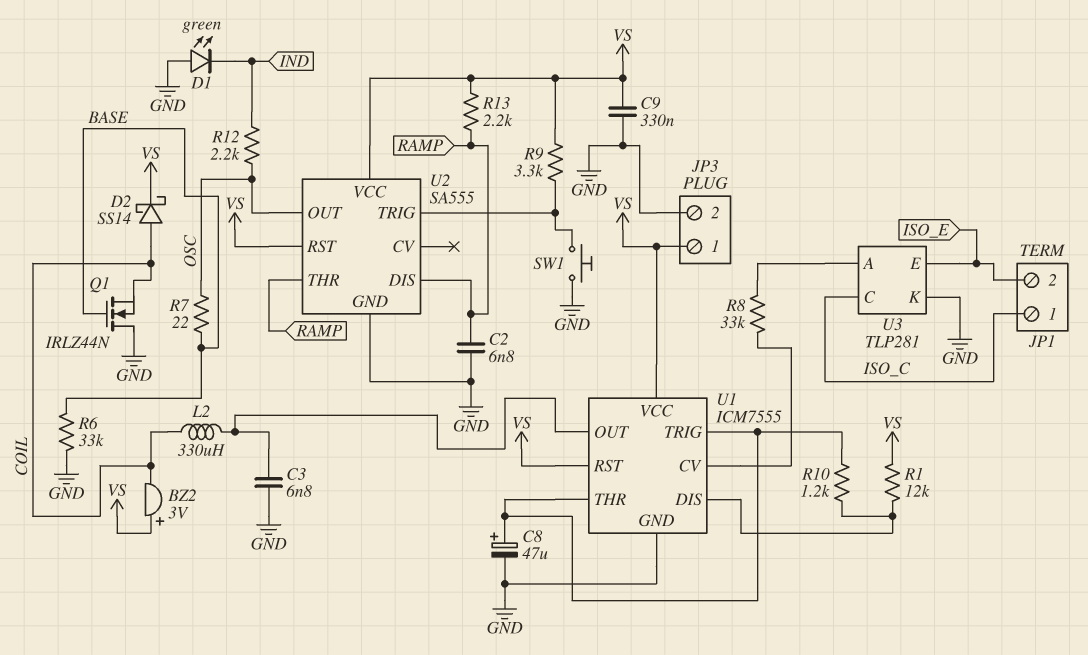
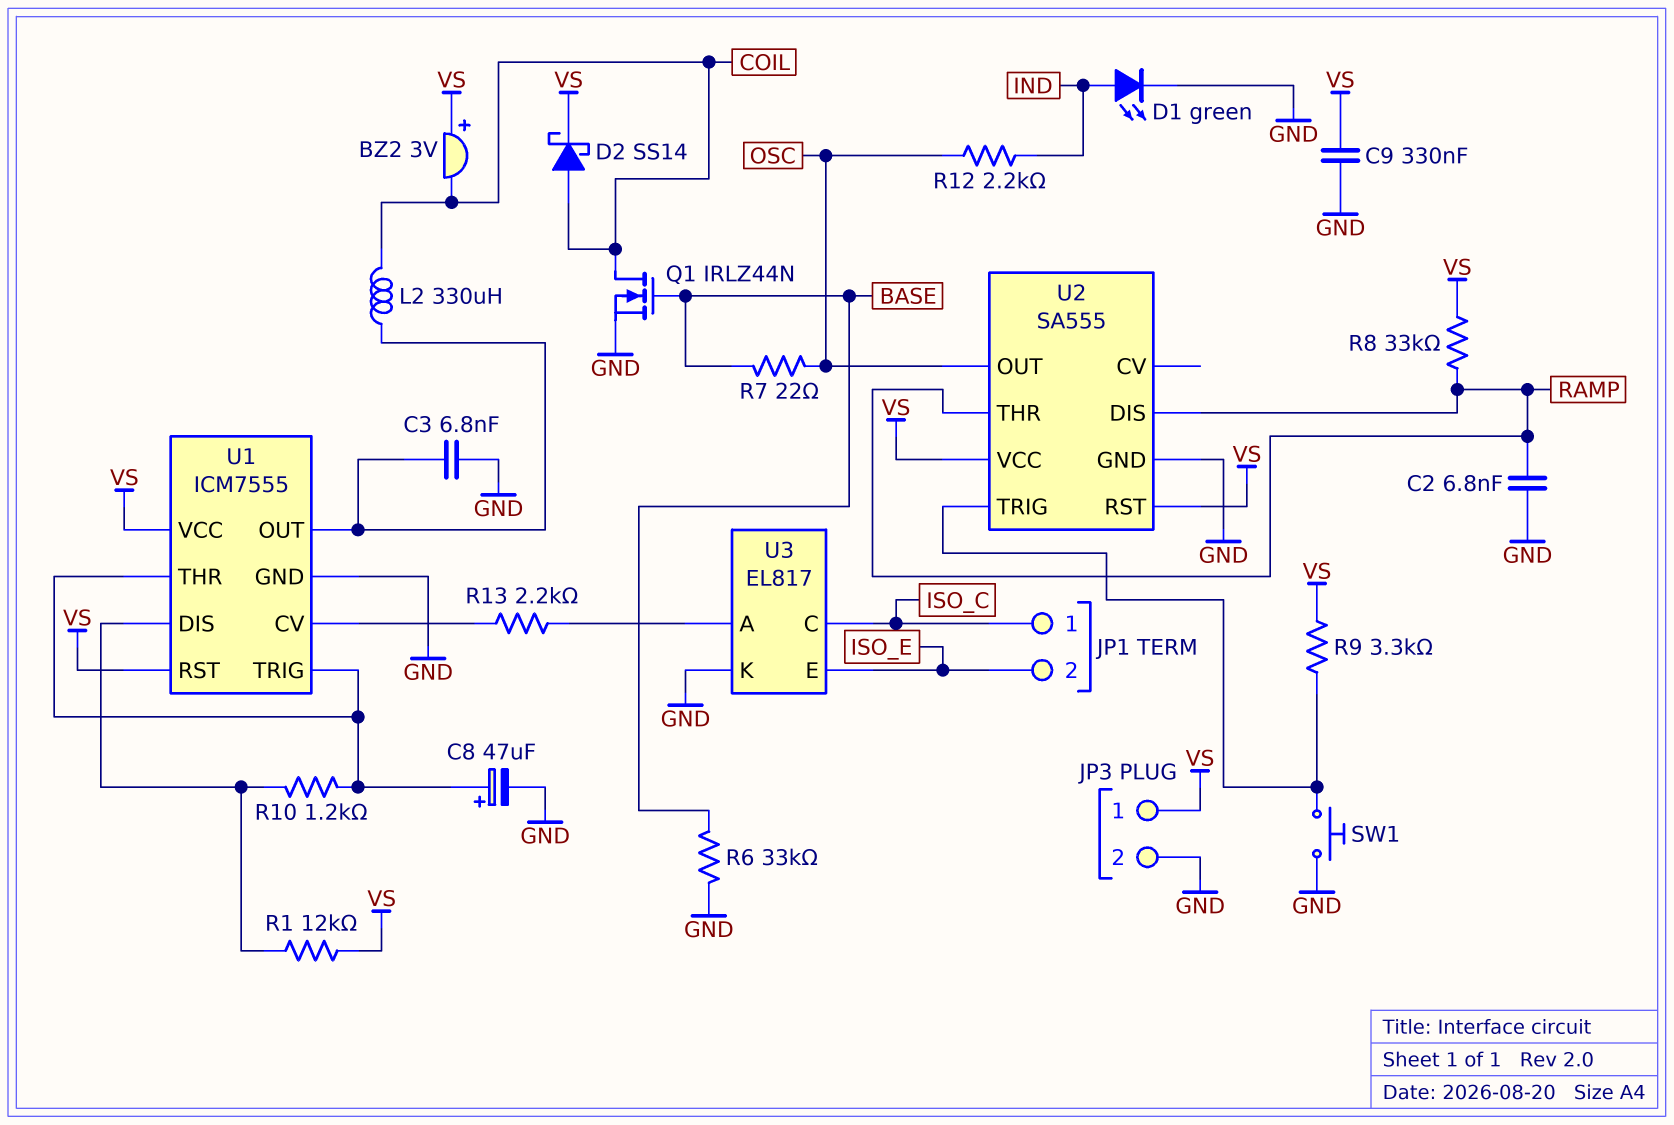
D1: LED green (A GND, K IND) -> LED green (A IND, K GND)
Q1: NMOS IRLZ44N (G BASE, D GND, S COIL) -> NMOS IRLZ44N (G BASE, D COIL, S GND)
R8: 33k (U1/CV, U3/A) -> 33k (RAMP, VS)
R13: 2.2k (RAMP, VS) -> 2.2k (U1/CV, U3/A)
U3: TLP281 -> EL817

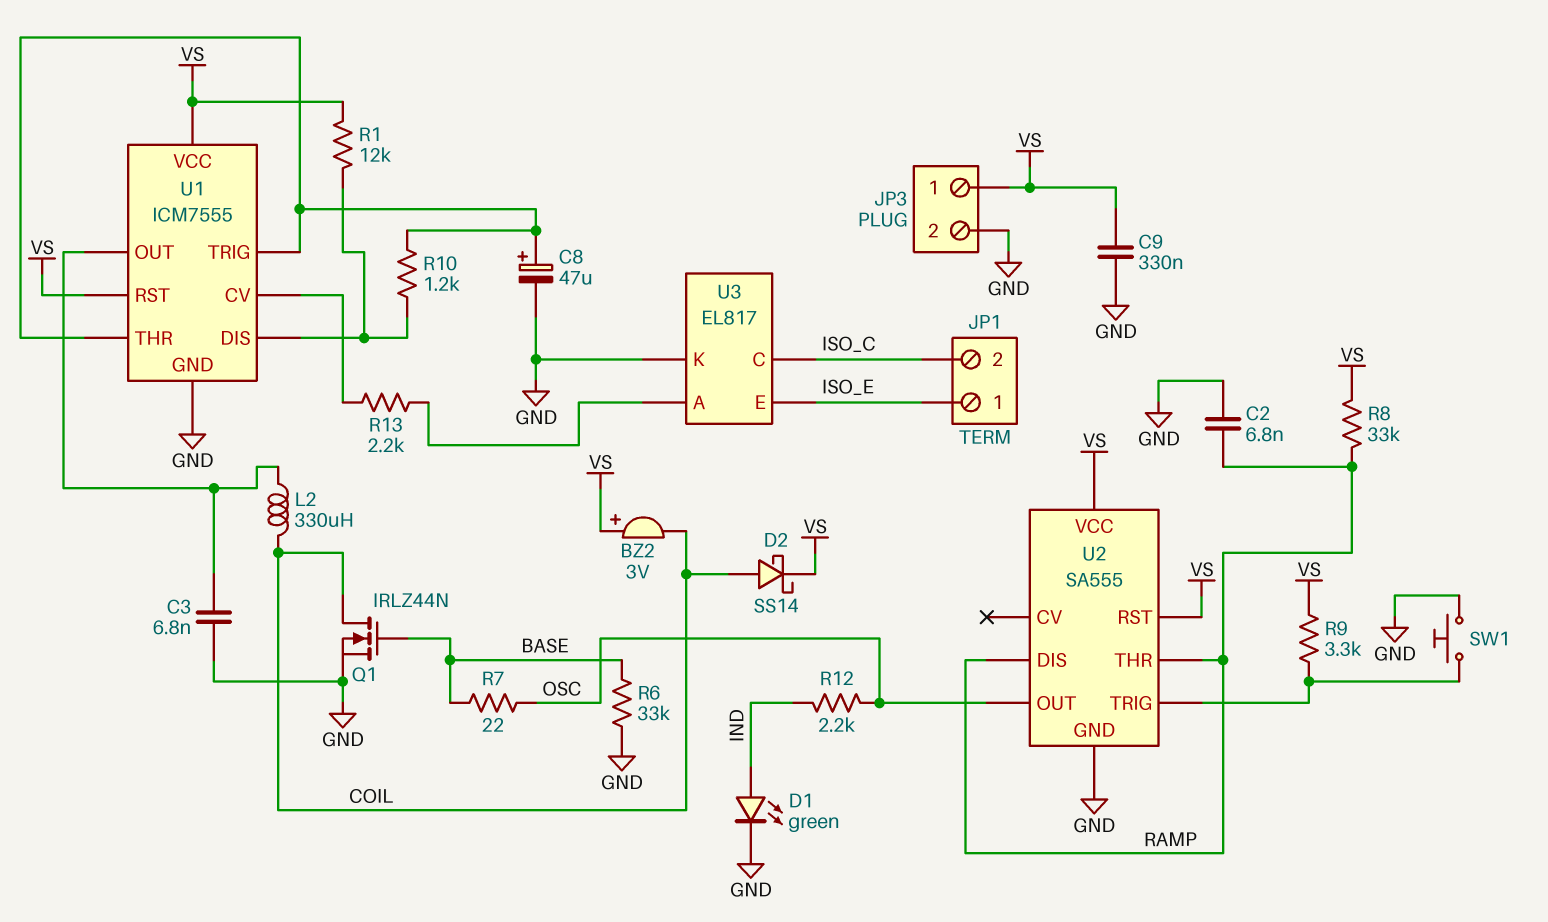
JP1 pin 1: ISO_C -> ISO_E
JP1 pin 2: ISO_E -> ISO_C

